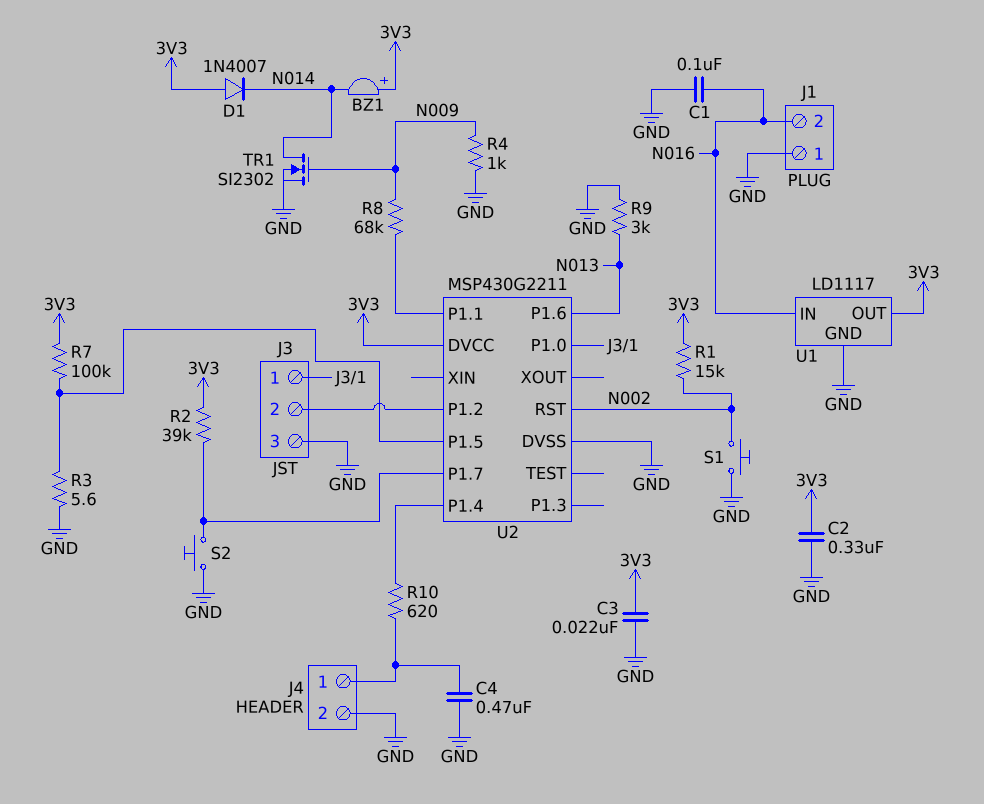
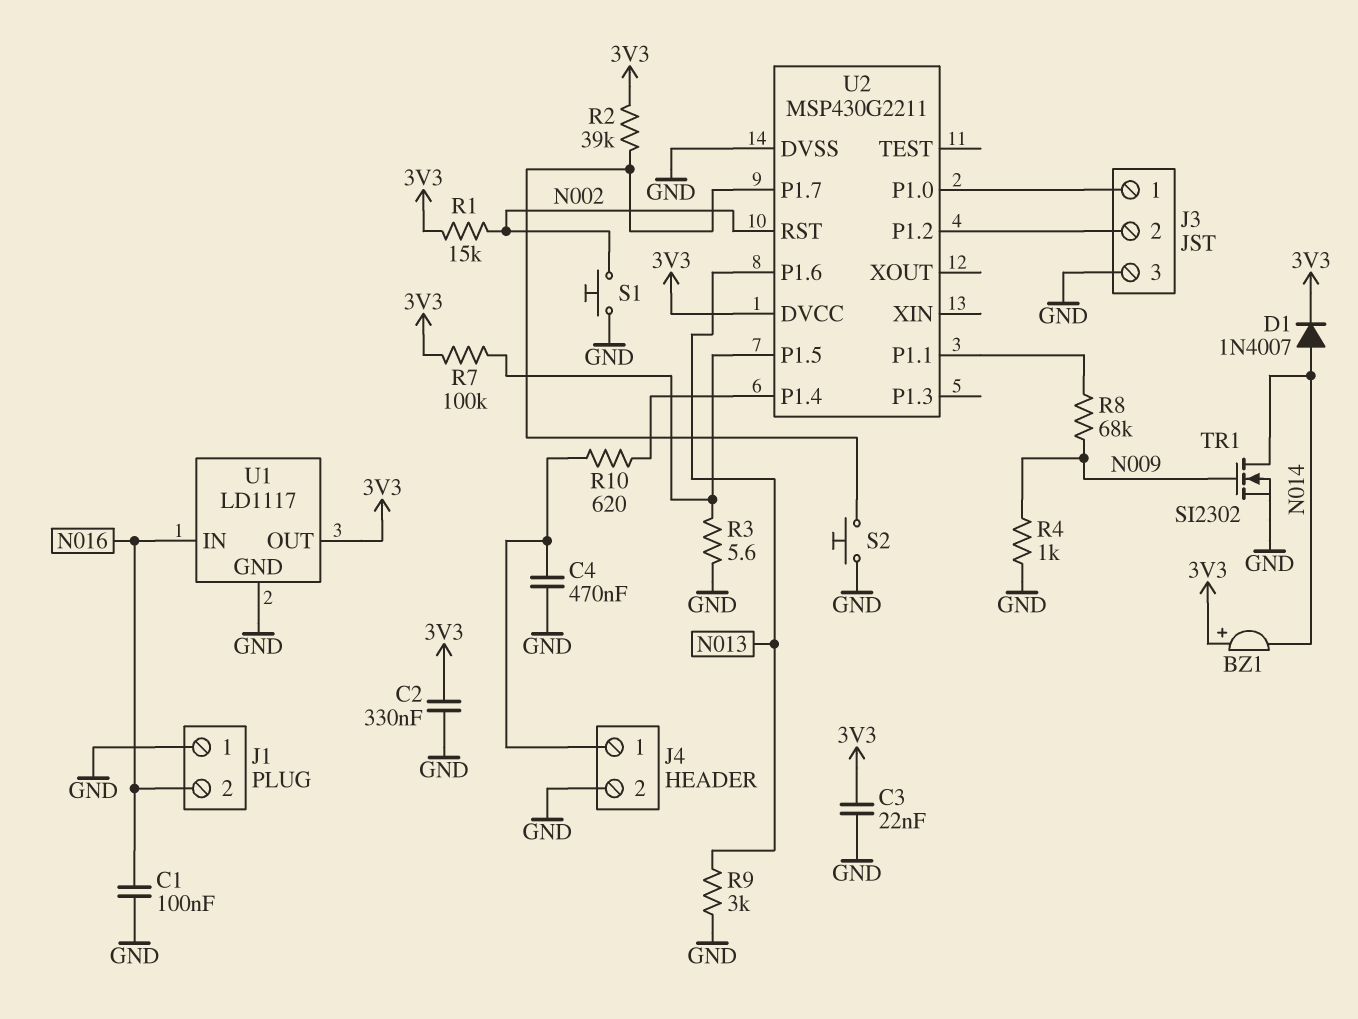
D1: diode 1N4007 (A 3V3, K N014) -> diode 1N4007 (A N014, K 3V3)

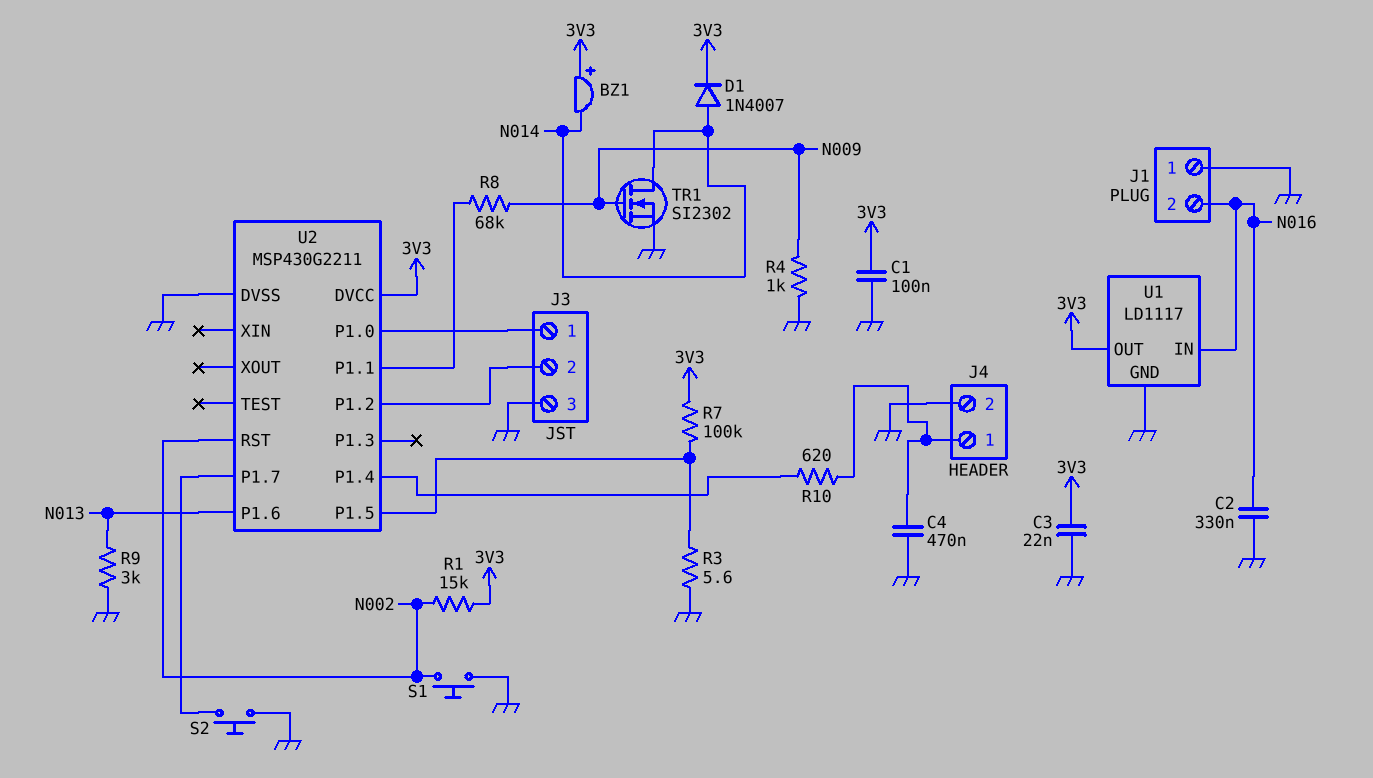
C1: 100nF (GND, N016) -> 100nF (3V3, GND)
C2: 330nF (3V3, GND) -> 330nF (GND, N016)
R2: 39k (3V3, U2/P1.7) -> none

